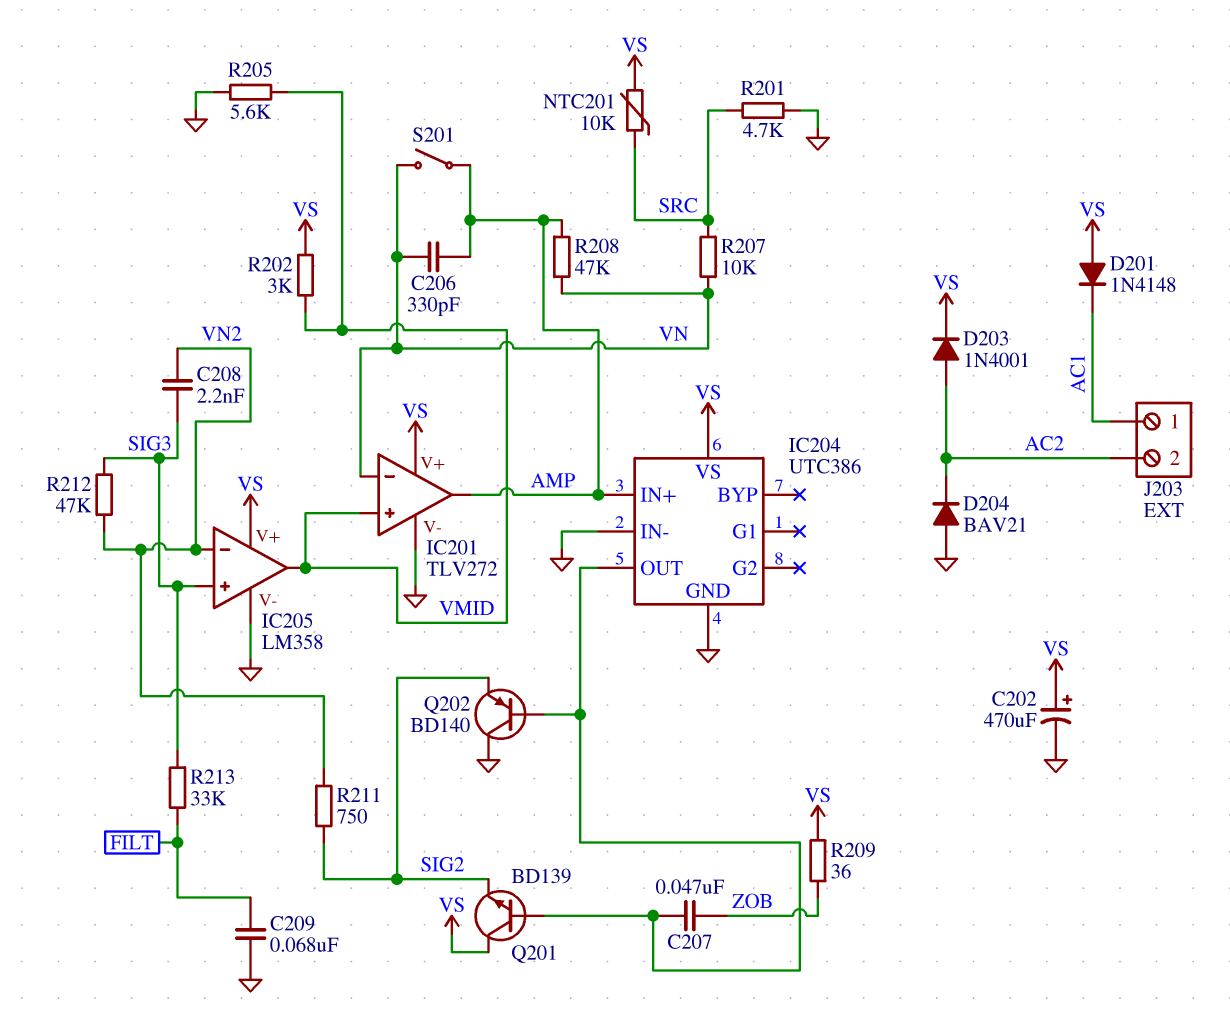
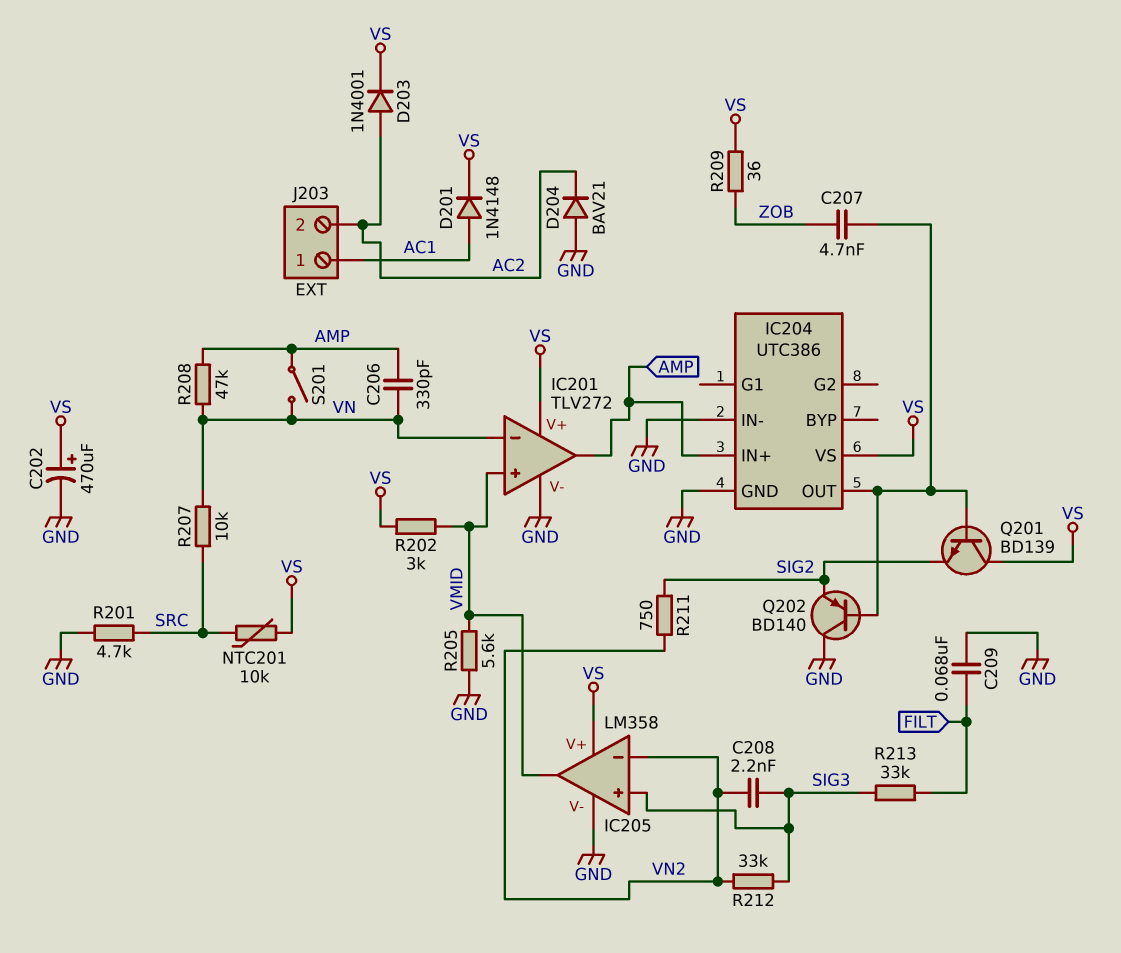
C207: 47nF (IC204/OUT, ZOB) -> 4.7nF (IC204/OUT, ZOB)
D201: diode 1N4148 (A VS, K AC1) -> diode 1N4148 (A AC1, K VS)
R212: 47k (SIG3, VN2) -> 33k (SIG3, VN2)

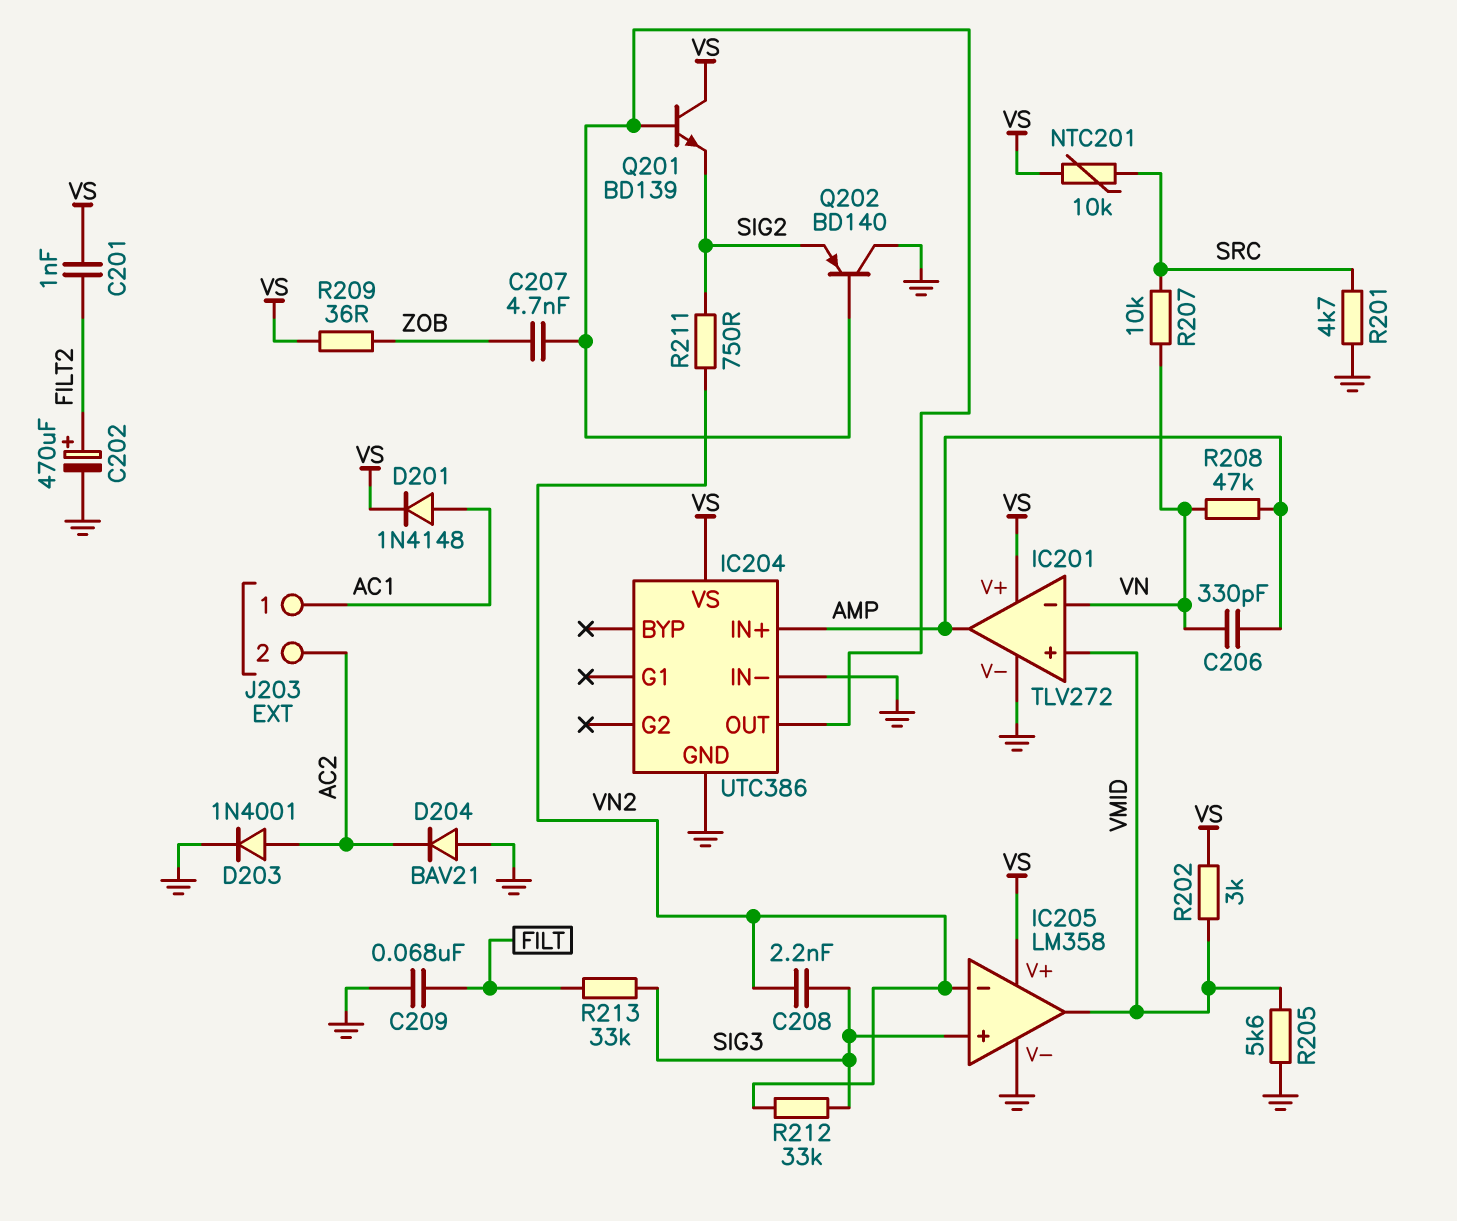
C201: none -> 1nF (FILT2, VS)
C202: 470uF (plus VS, minus GND) -> 470uF (plus FILT2, minus GND)
D203: diode 1N4001 (A AC2, K VS) -> diode 1N4001 (A AC2, K GND)
S201: switch (AMP, VN) -> none

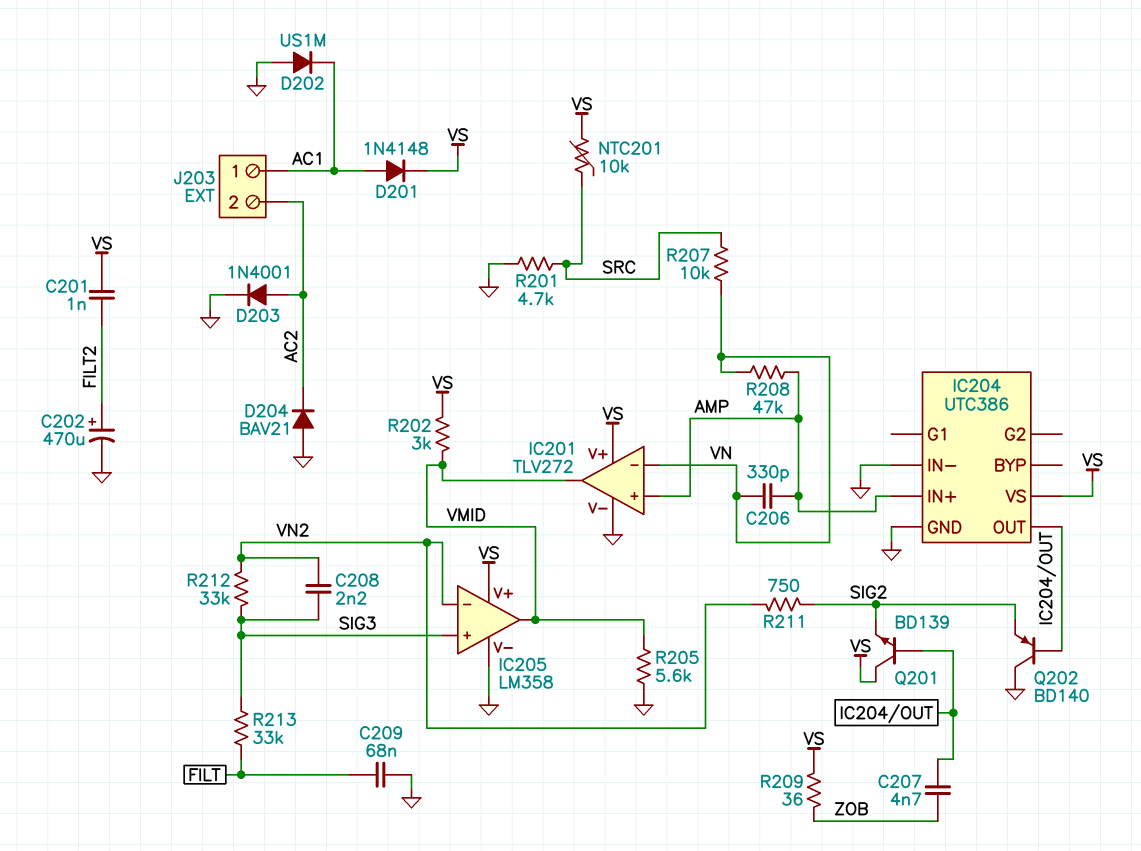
D202: none -> diode US1M (A GND, K AC1)
IC201 pin in+: VMID -> AMP
IC201 pin out: AMP -> VMID

